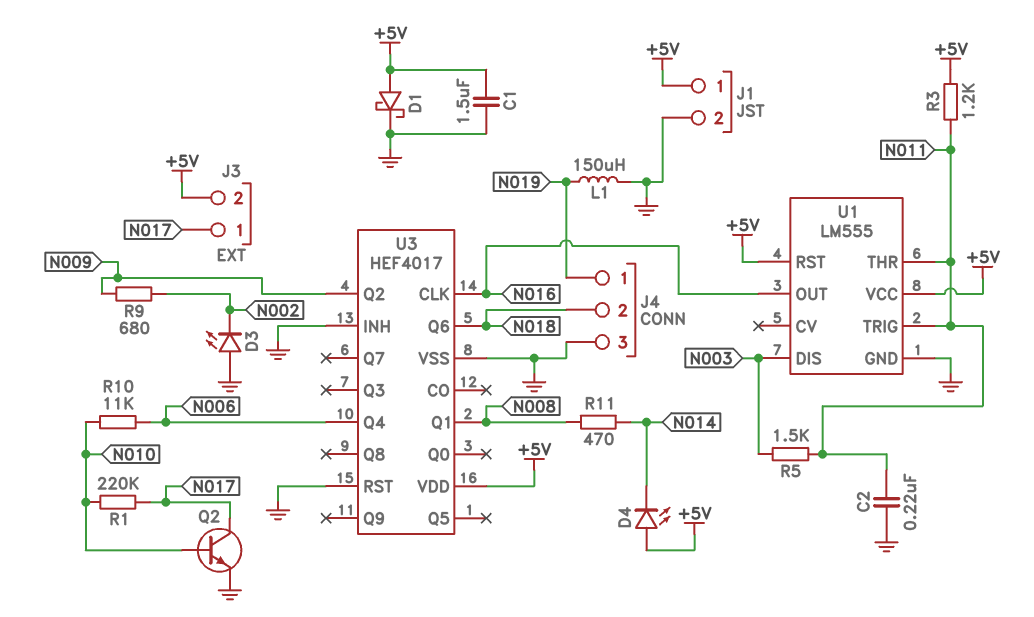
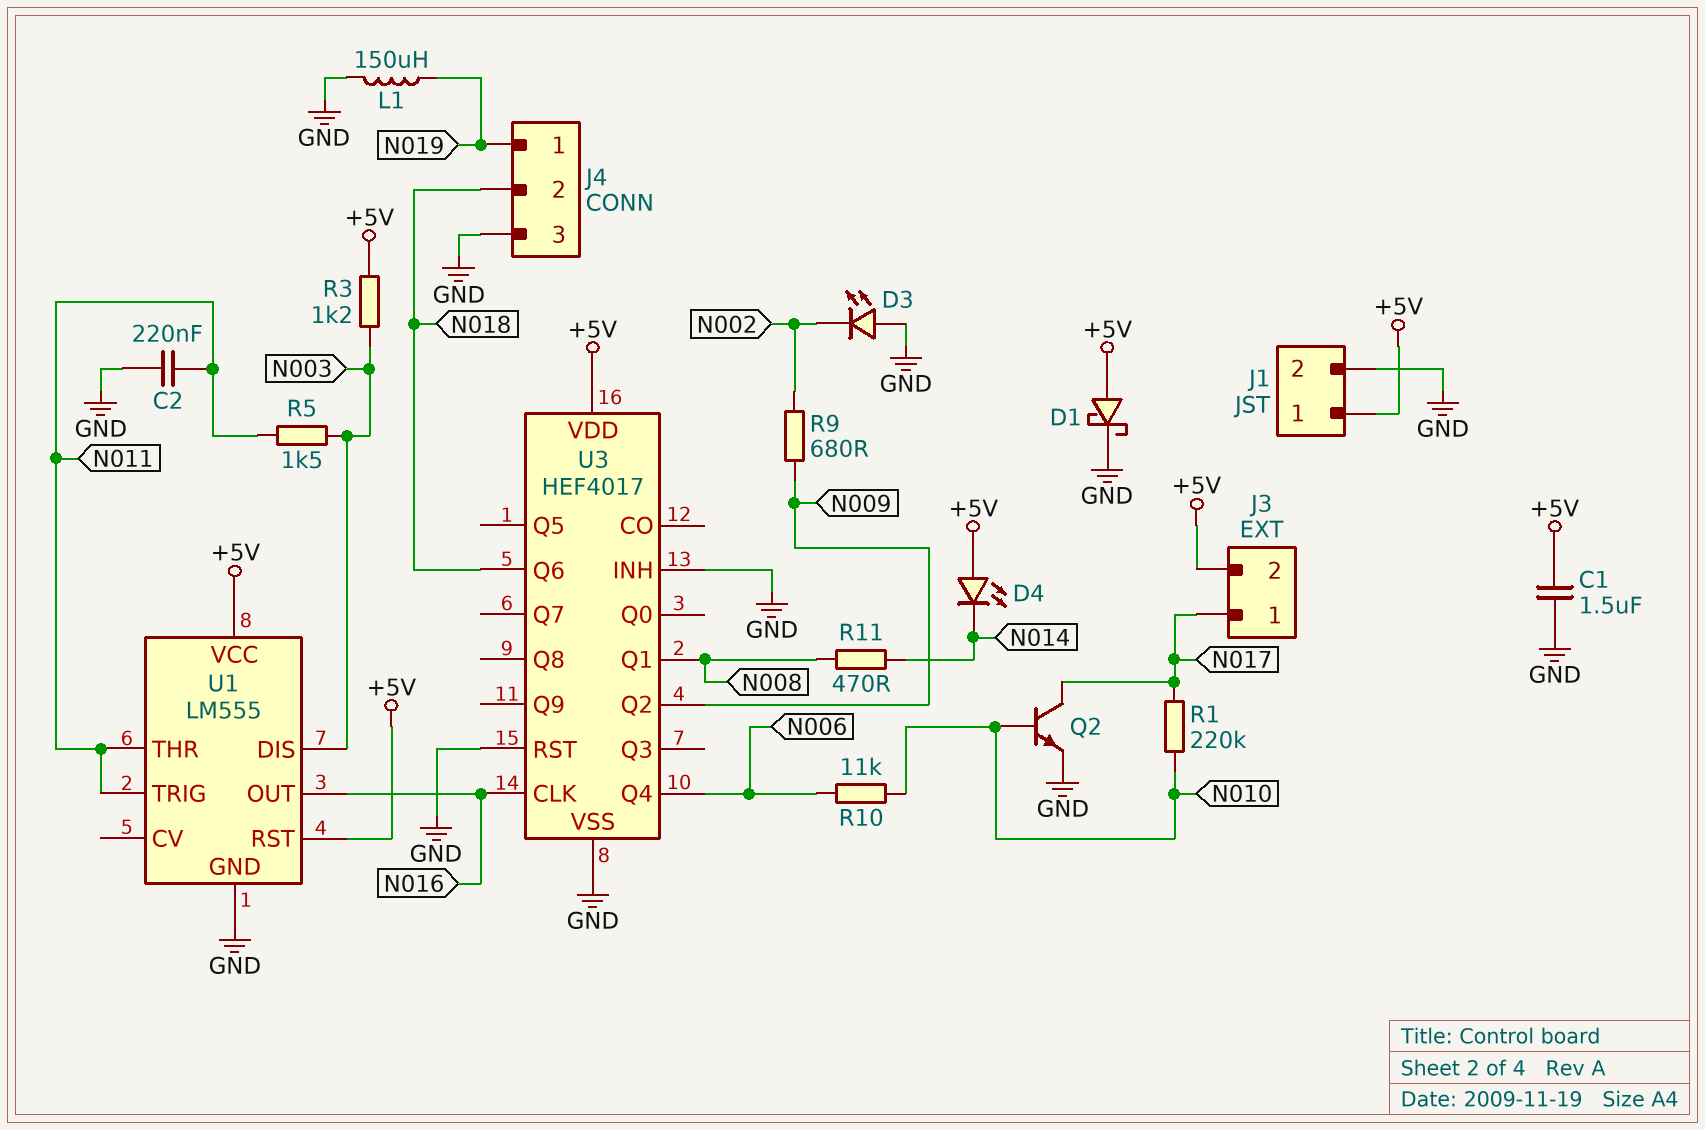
R3: 1.2k (+5V, N011) -> 1.2k (+5V, N003)

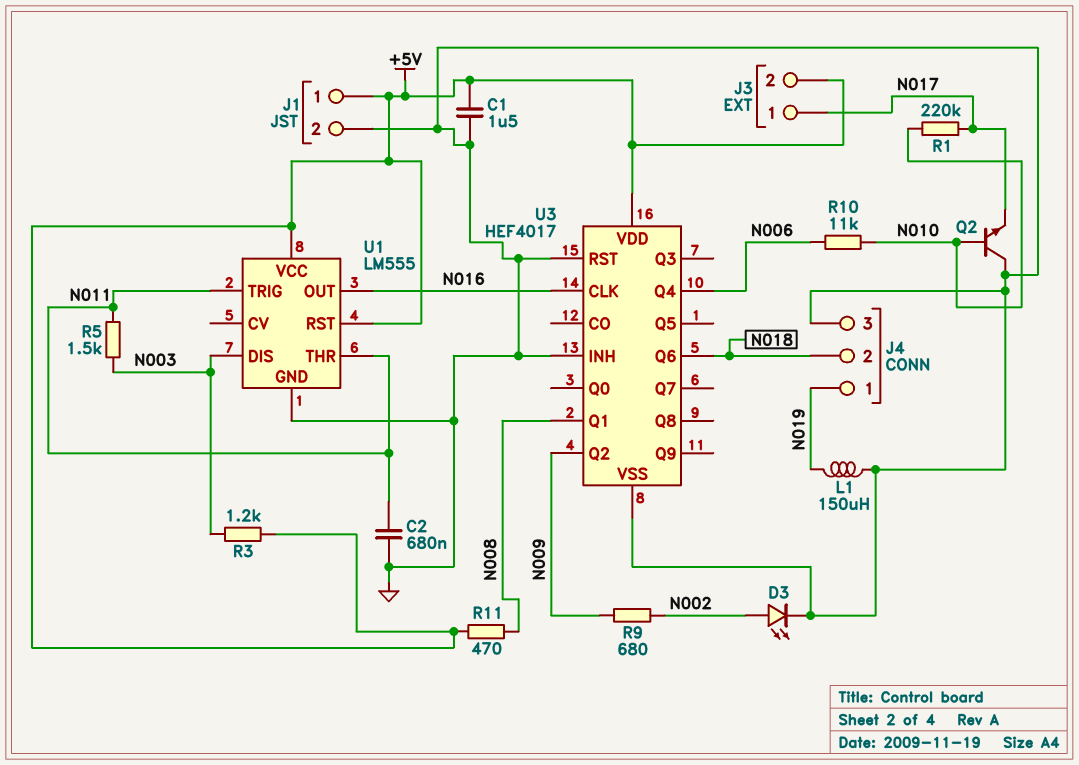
C2: 220nF (GND, N011) -> 680nF (GND, N011)
D1: schottky (A +5V, K GND) -> none
D3: LED (A GND, K N002) -> LED (A N002, K GND)
D4: LED (A +5V, K N014) -> none
Q2: NPN (B N010, C N017, E GND) -> NPN (B N010, C GND, E N017)
R11: 470 (N008, N014) -> 470 (+5V, N008)

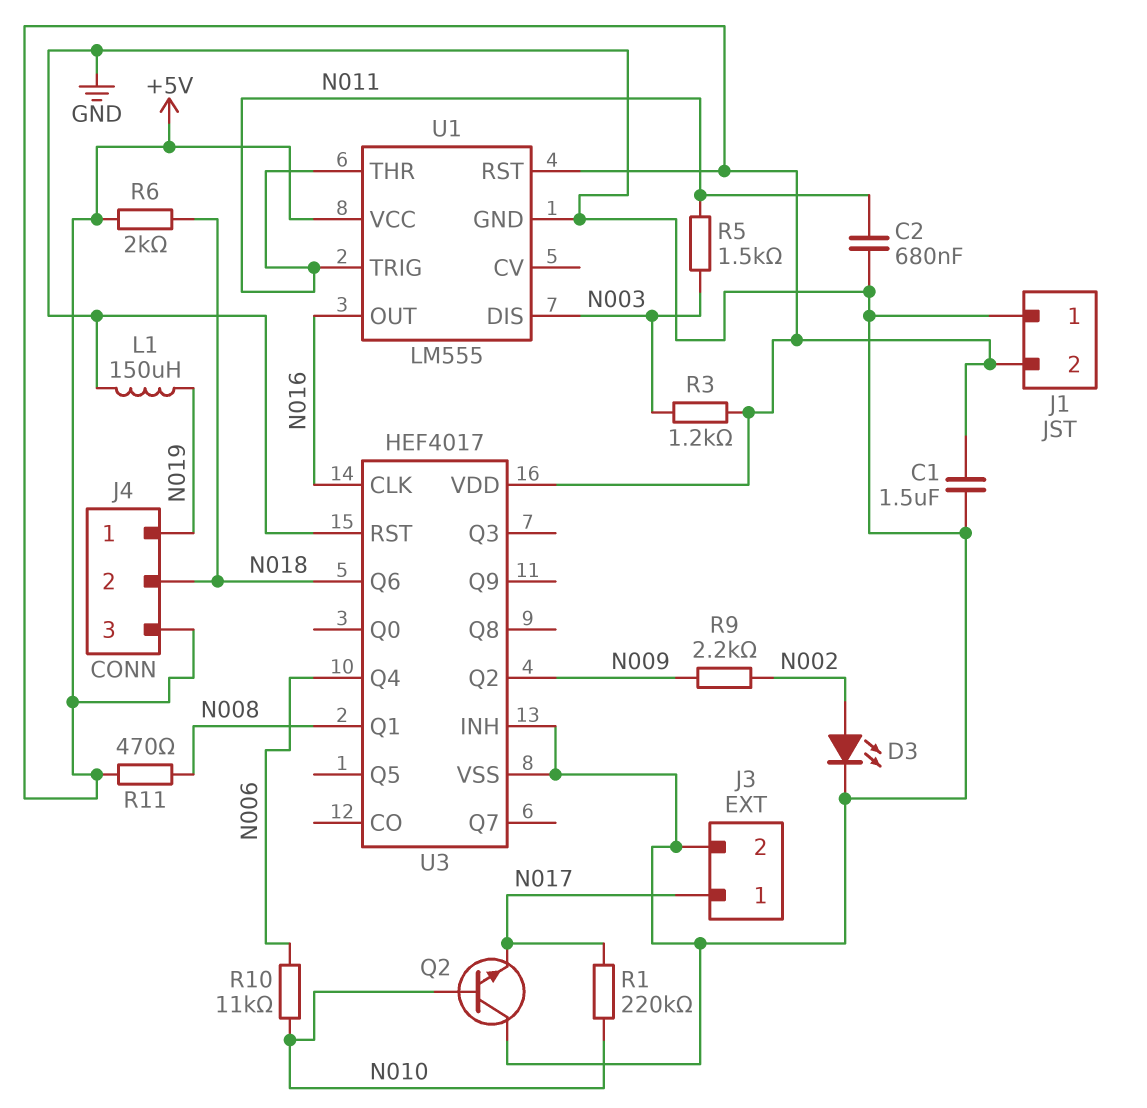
J1 pin 1: +5V -> GND
J1 pin 2: GND -> +5V
J3 pin 2: +5V -> GND
J4 pin 3: GND -> +5V
R6: none -> 2k (+5V, N018)
R9: 680 (N002, N009) -> 2.2k (N002, N009)

